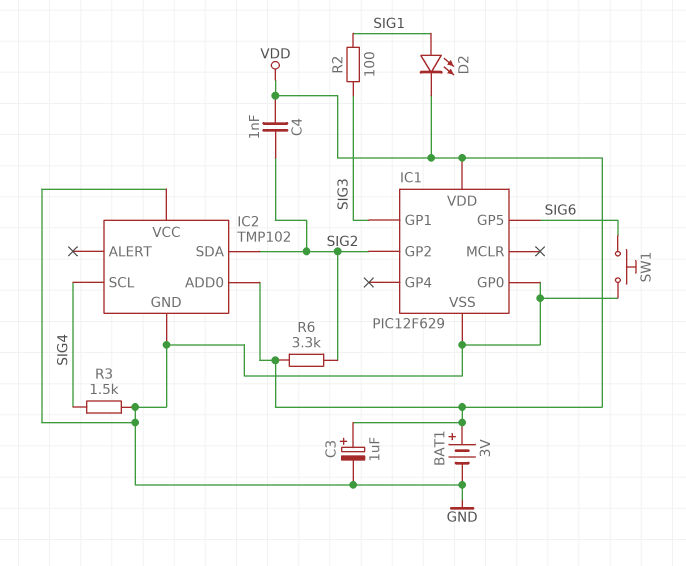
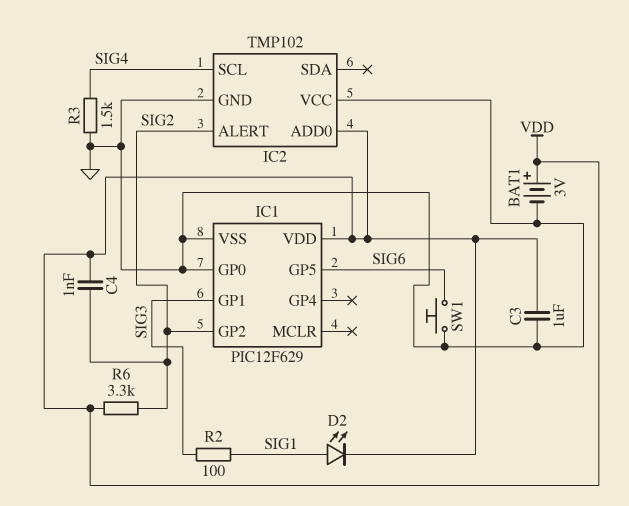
C3: 1uF (plus VDD, minus GND) -> 1uF (GND, VDD)
IC2 pin ALERT: none -> SIG2
IC2 pin SDA: SIG2 -> none

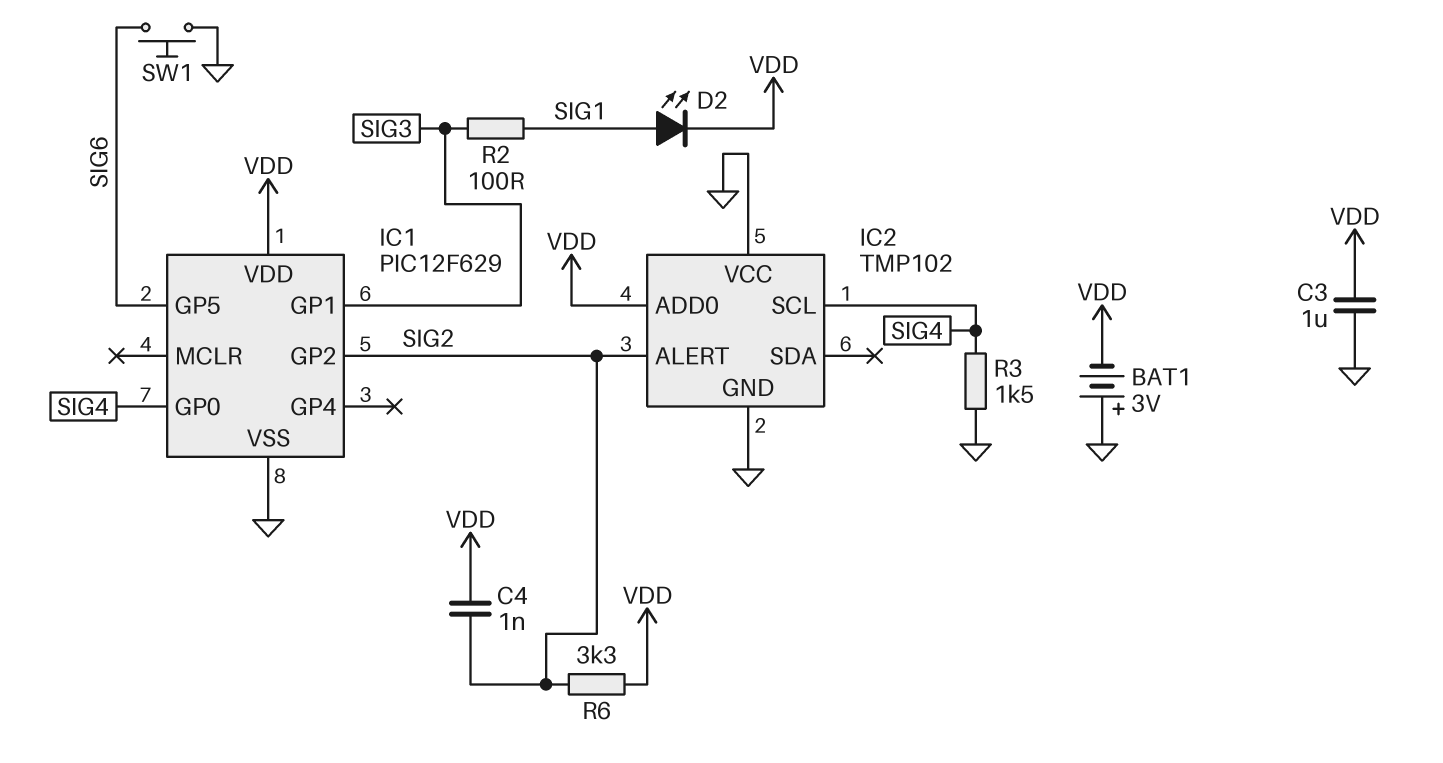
BAT1: 3V (plus VDD, minus GND) -> 3V (plus GND, minus VDD)
IC1 pin GP0: GND -> SIG4

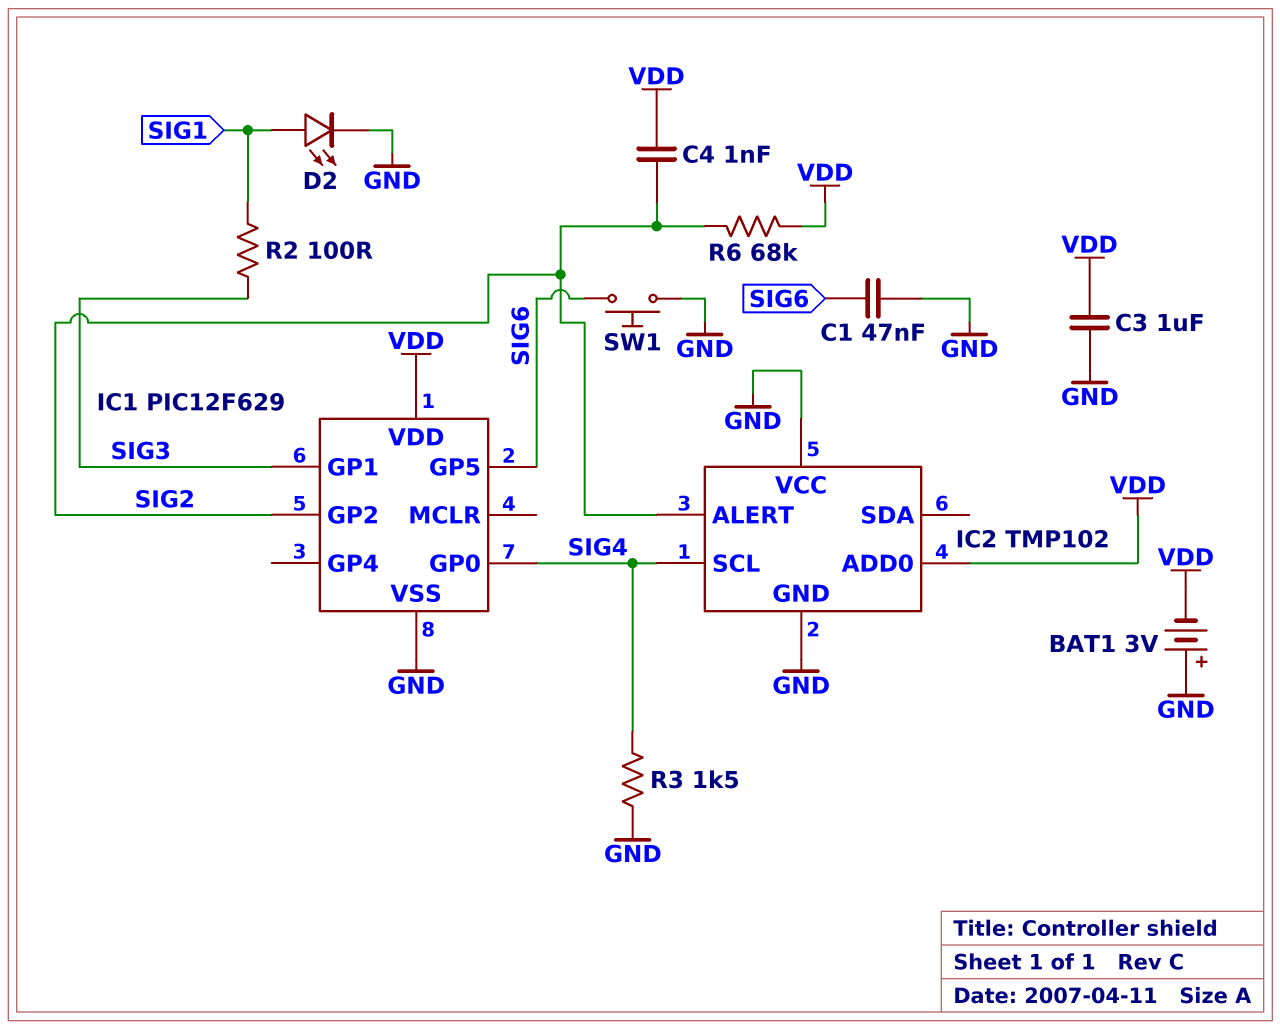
C1: none -> 47nF (GND, SIG6)
D2: LED (A SIG1, K VDD) -> LED (A SIG1, K GND)
R6: 3.3k (SIG2, VDD) -> 68k (SIG2, VDD)

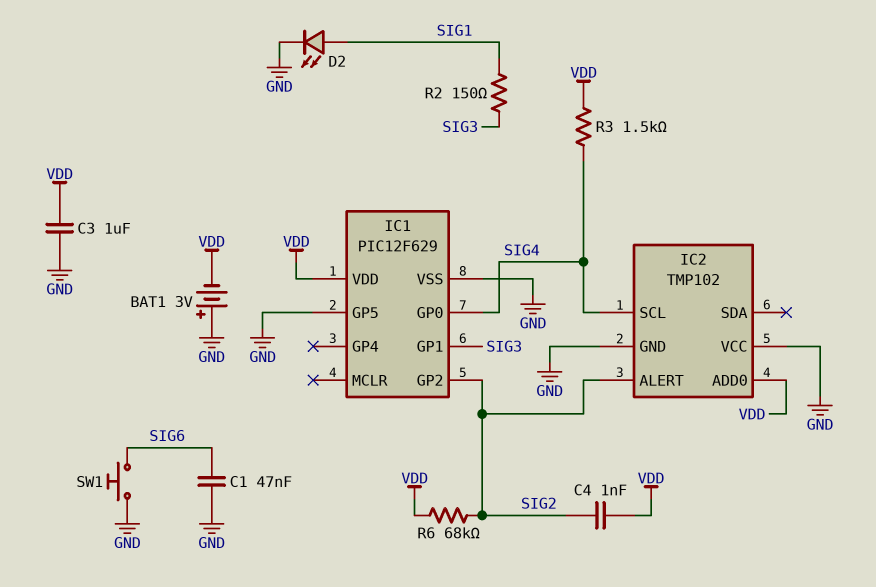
IC1 pin GP5: SIG6 -> GND
R2: 100 (SIG1, SIG3) -> 150 (SIG1, SIG3)
R3: 1.5k (GND, SIG4) -> 1.5k (SIG4, VDD)

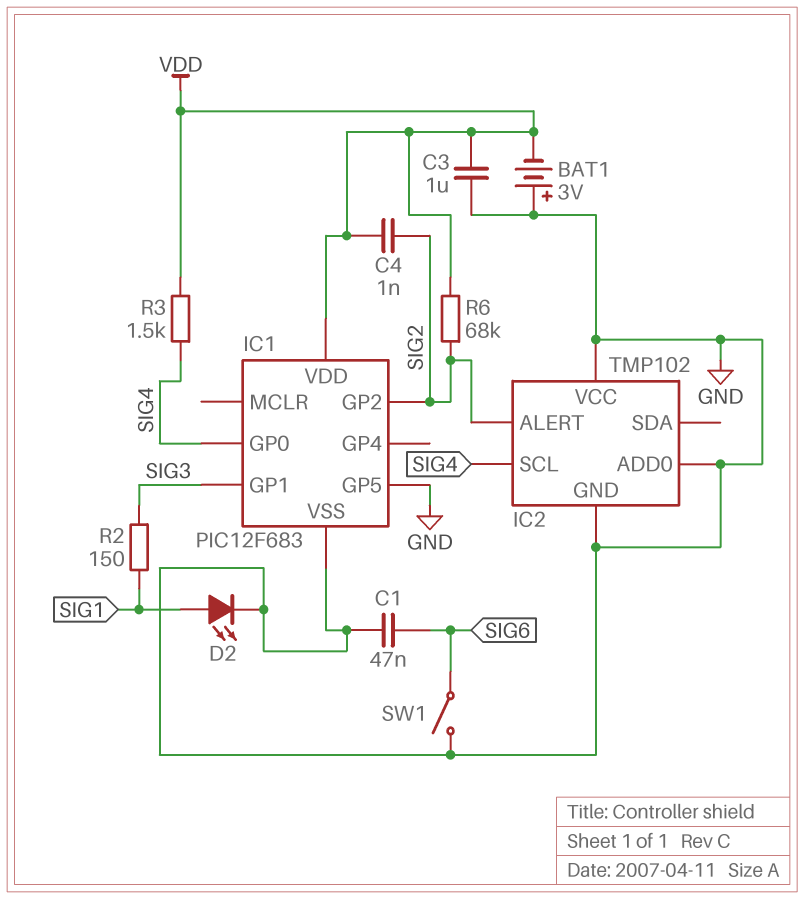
IC1: PIC12F629 -> PIC12F683
IC2 pin ADD0: VDD -> GND
SW1: button (GND, SIG6) -> switch (GND, SIG6)

